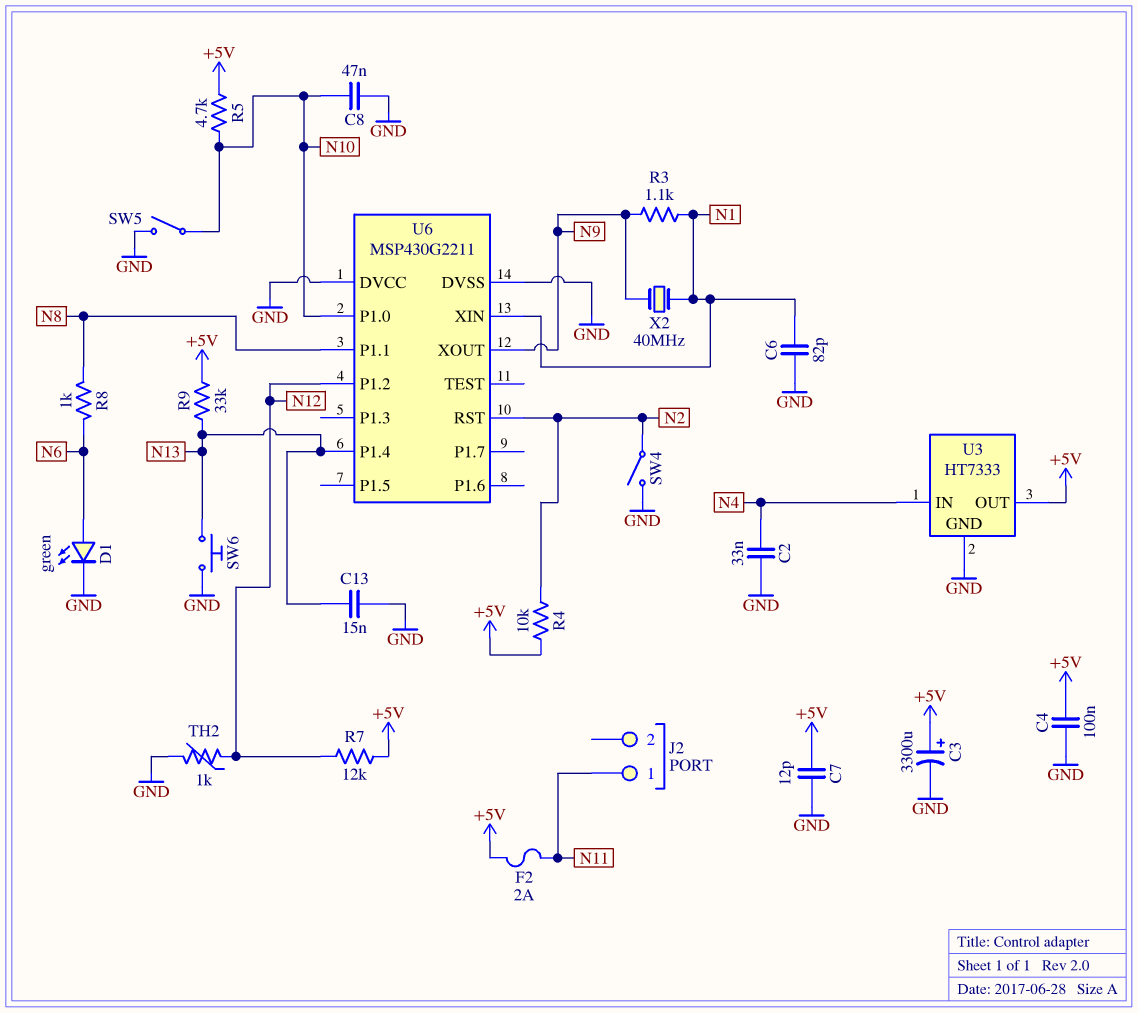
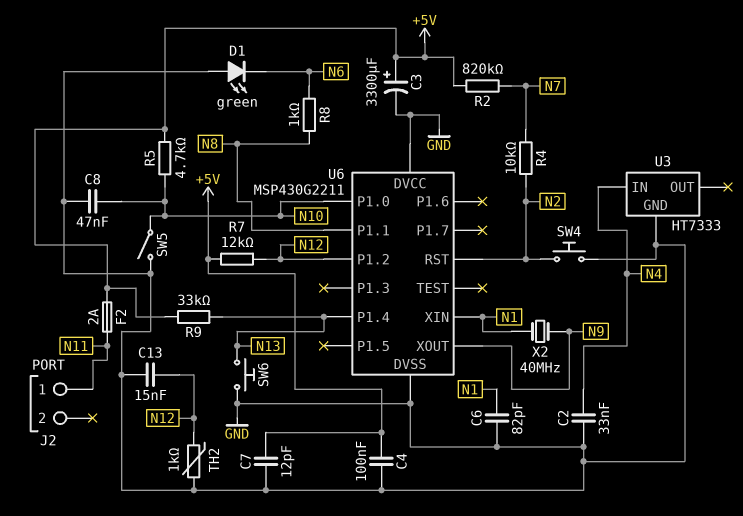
C13: 15nF (GND, N13) -> 15nF (GND, N12)
D1: LED green (A N6, K GND) -> LED green (A GND, K N6)
R2: none -> 820k (+5V, N7)
R3: 1.1k (N1, N9) -> none
R4: 10k (+5V, N2) -> 10k (N2, N7)
SW4: switch (GND, N2) -> button (GND, N2)
U3 pin OUT: +5V -> none

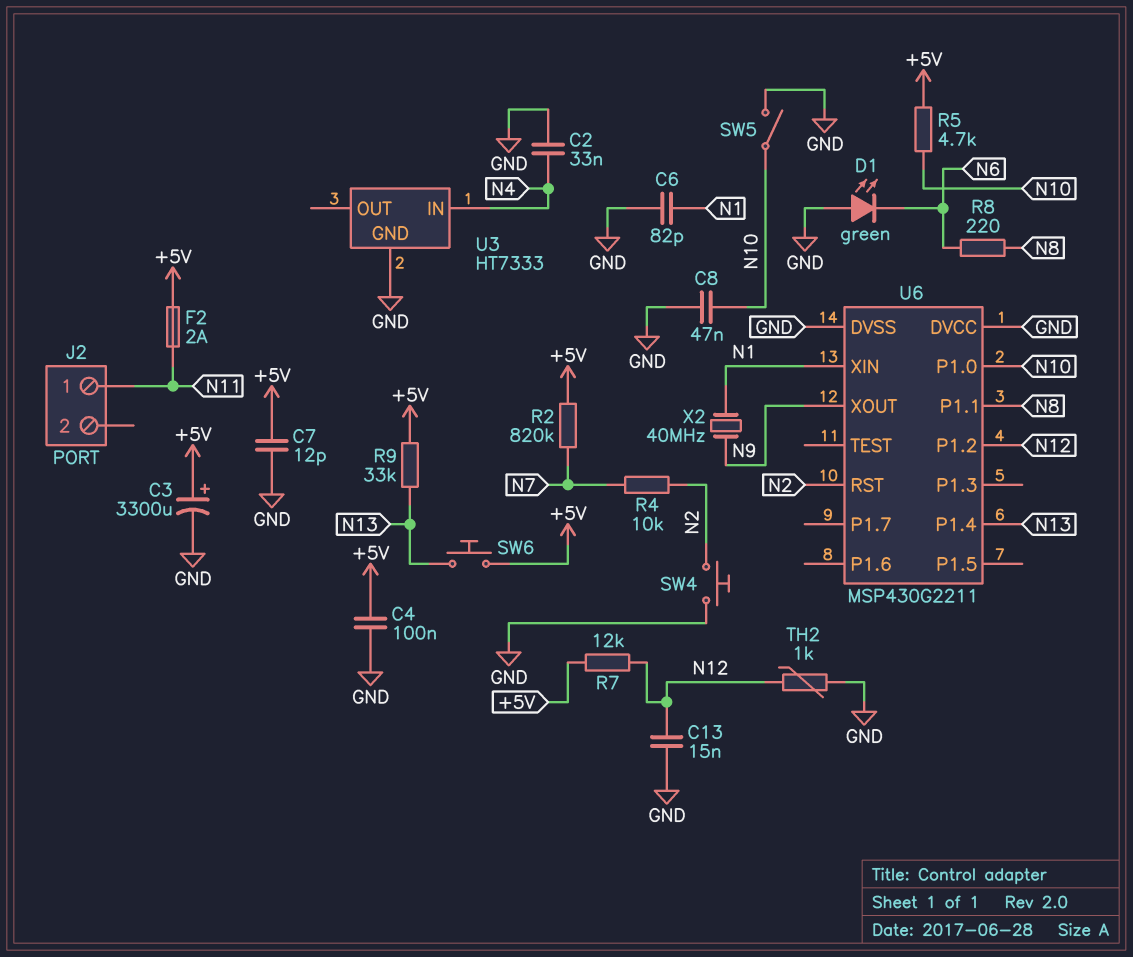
R8: 1k (N6, N8) -> 220 (N6, N8)
SW6: button (GND, N13) -> button (+5V, N13)

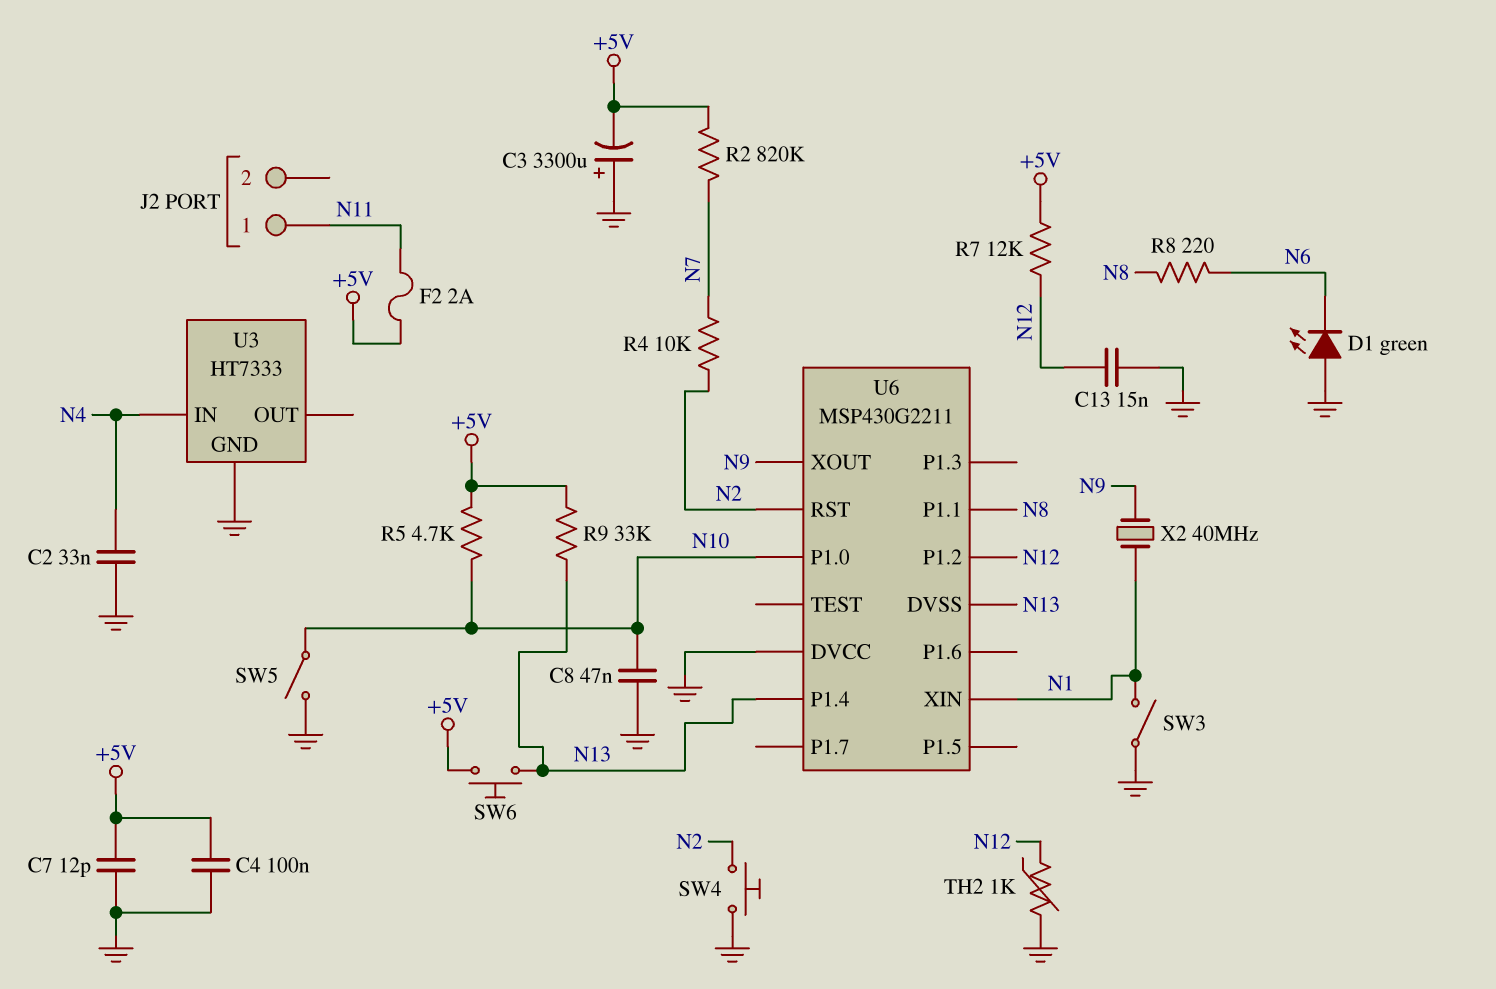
C3: 3300uF (plus +5V, minus GND) -> 3300uF (plus GND, minus +5V)
C6: 82pF (GND, N1) -> none
SW3: none -> switch (GND, N1)
U6 pin DVSS: GND -> N13

